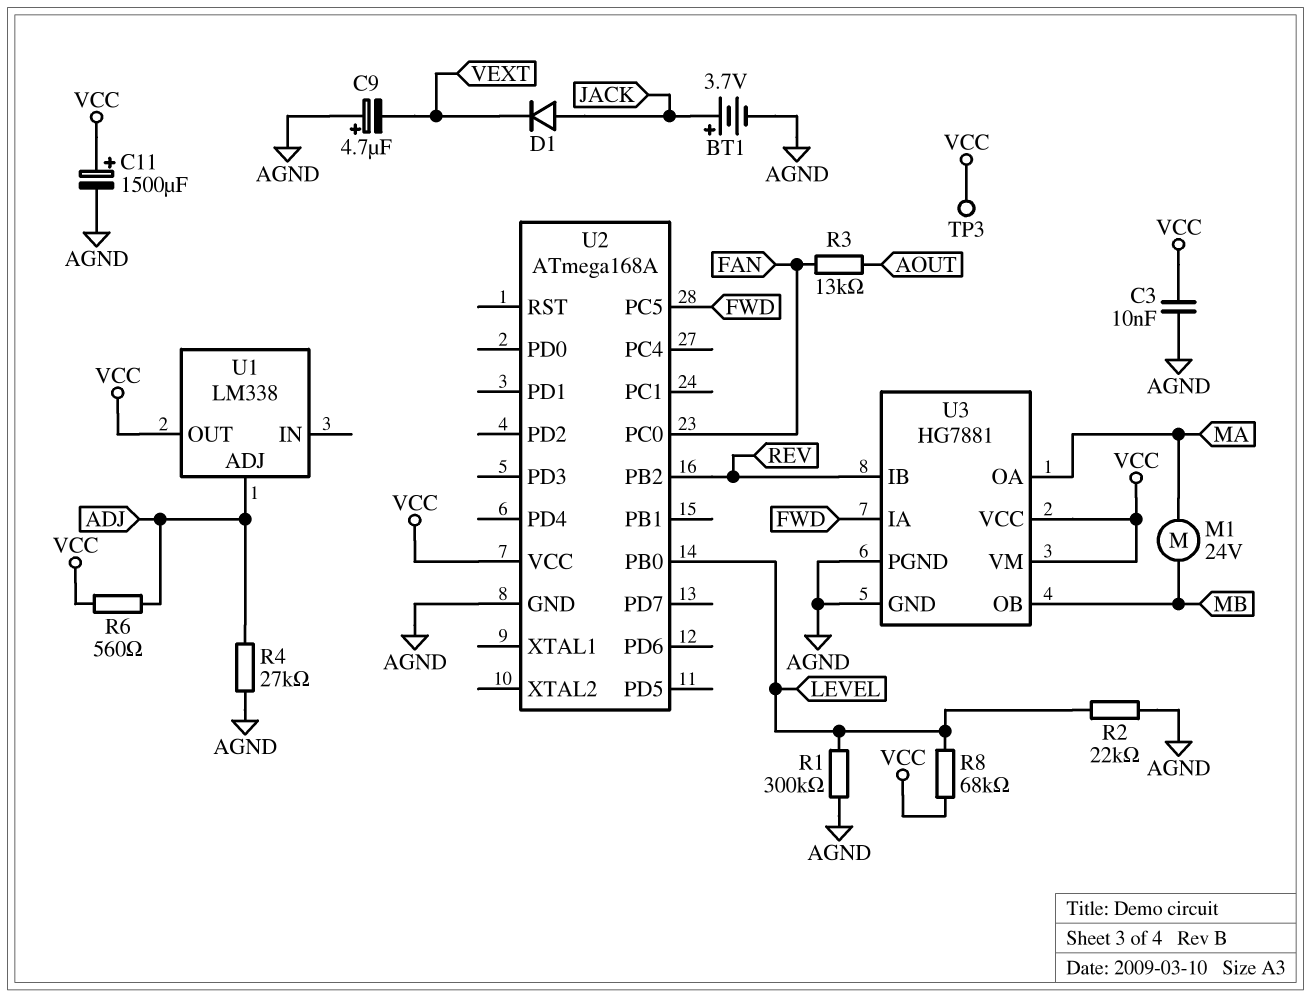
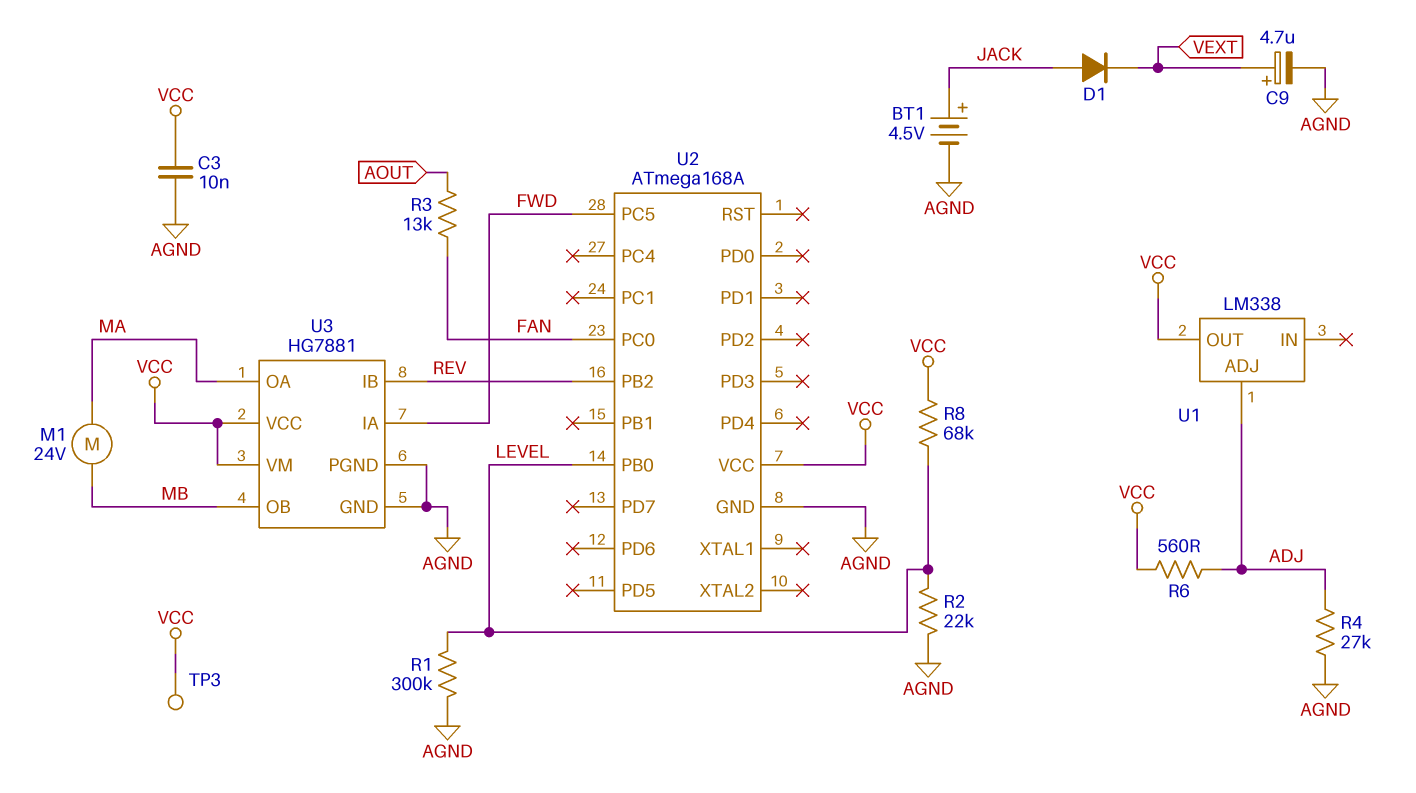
BT1: 3.7V (plus JACK, minus AGND) -> 4.5V (plus JACK, minus AGND)
C9: 4.7uF (plus AGND, minus VEXT) -> 4.7uF (plus VEXT, minus AGND)
C11: 1500uF (plus VCC, minus AGND) -> none

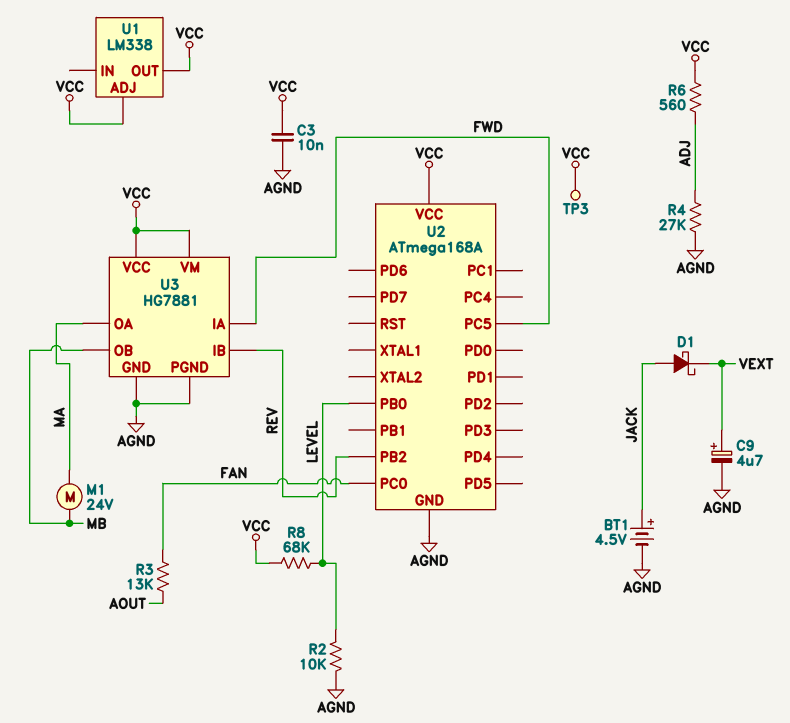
D1: diode (A JACK, K VEXT) -> schottky (A JACK, K VEXT)
R1: 300k (AGND, LEVEL) -> none
R2: 22k (AGND, LEVEL) -> 10k (AGND, LEVEL)
U1 pin ADJ: ADJ -> VCC

